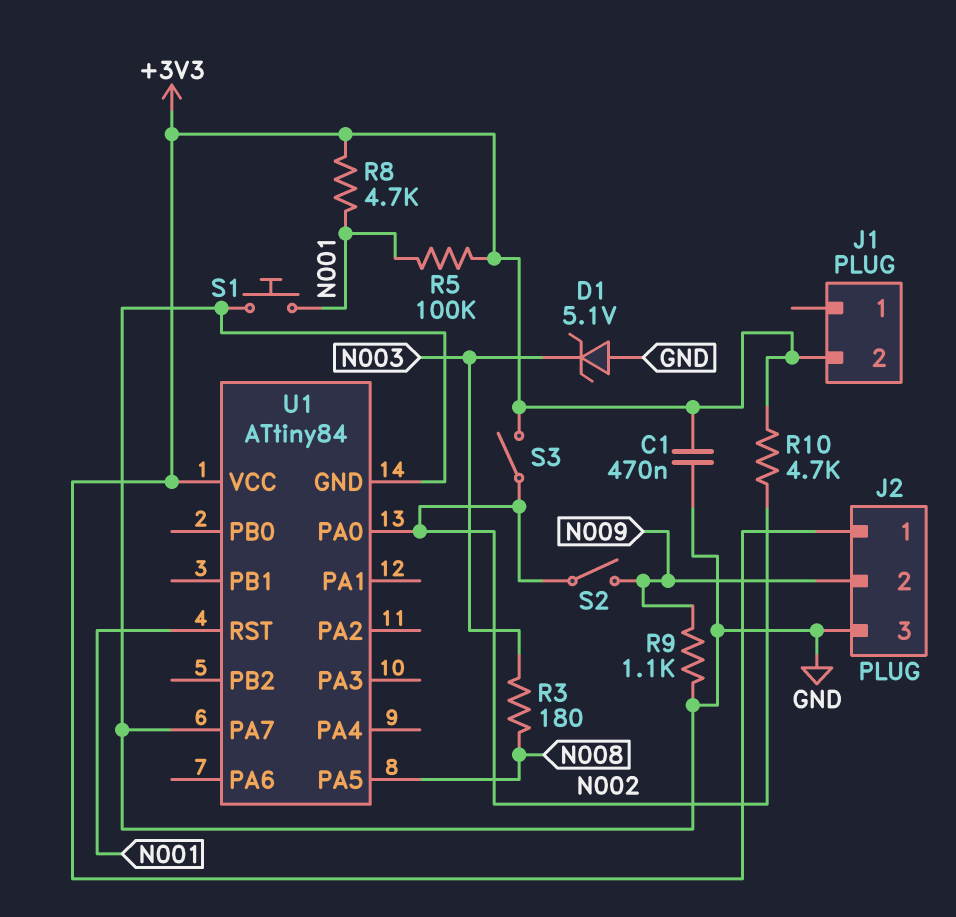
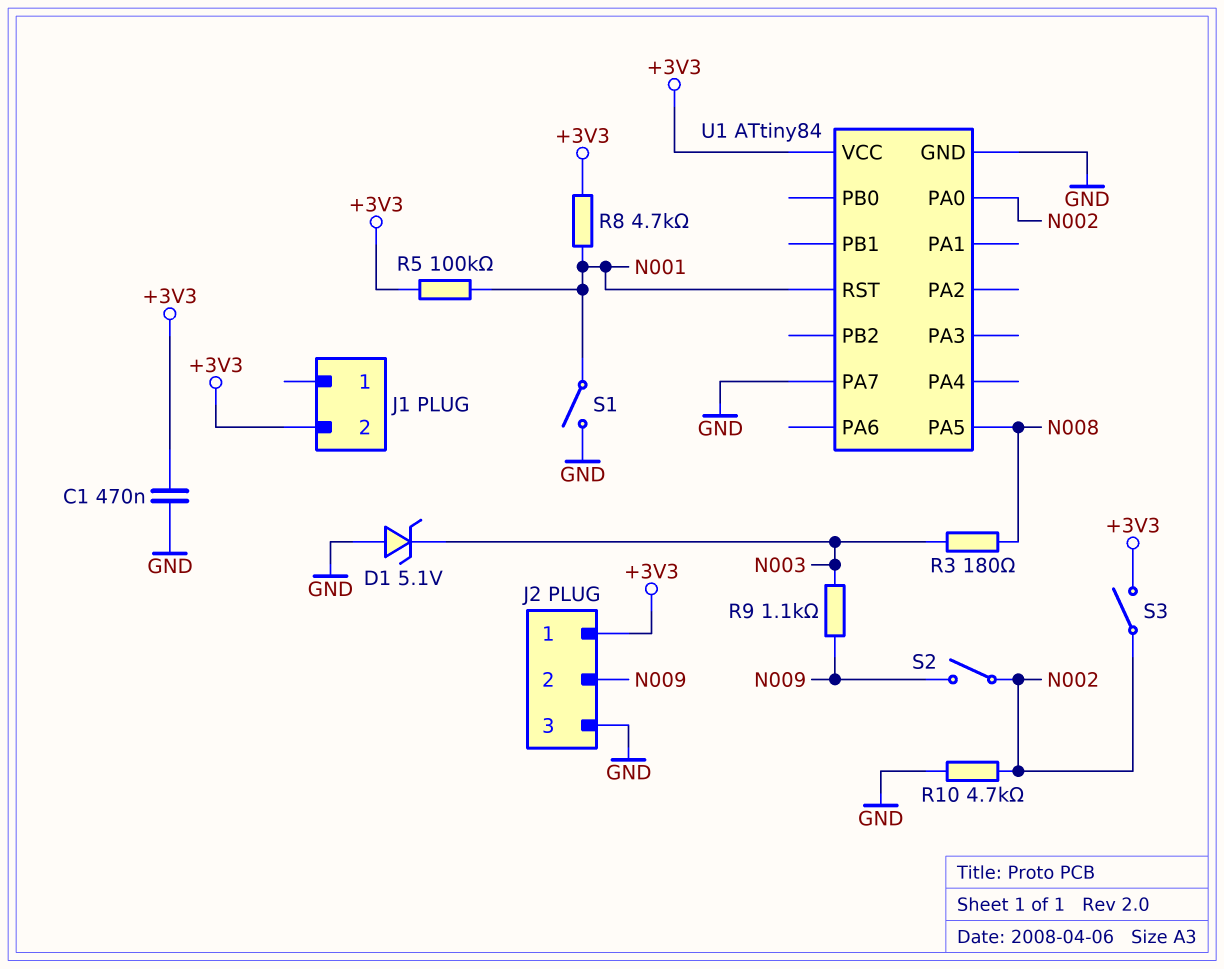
R9: 1.1k (GND, N009) -> 1.1k (N003, N009)
R10: 4.7k (+3V3, N002) -> 4.7k (GND, N002)
S1: button (GND, N001) -> switch (GND, N001)

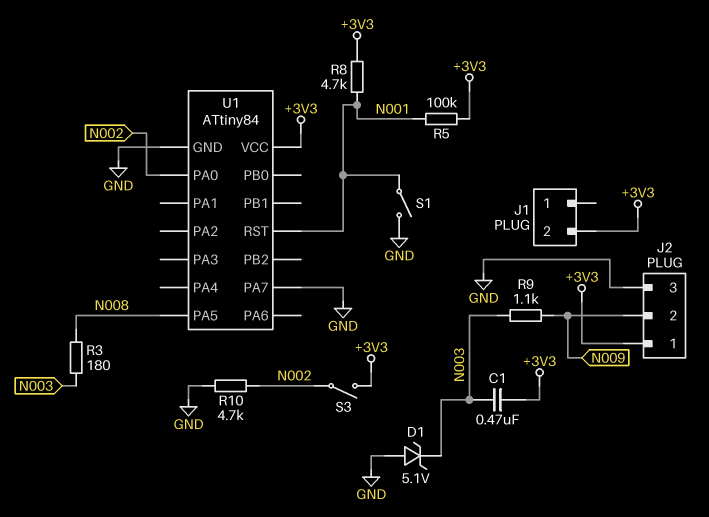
C1: 470nF (+3V3, GND) -> 470nF (+3V3, N003)
S2: switch (N002, N009) -> none

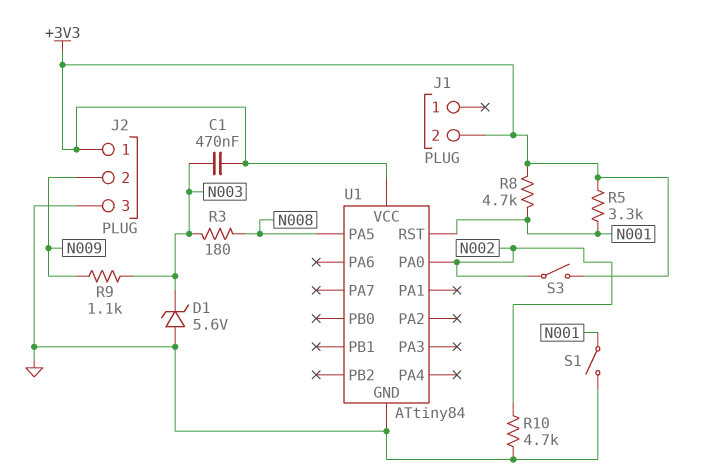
D1: zener 5.1V (A GND, K N003) -> zener 5.6V (A GND, K N003)
R5: 100k (+3V3, N001) -> 3.3k (+3V3, N001)
U1 pin PA7: GND -> none

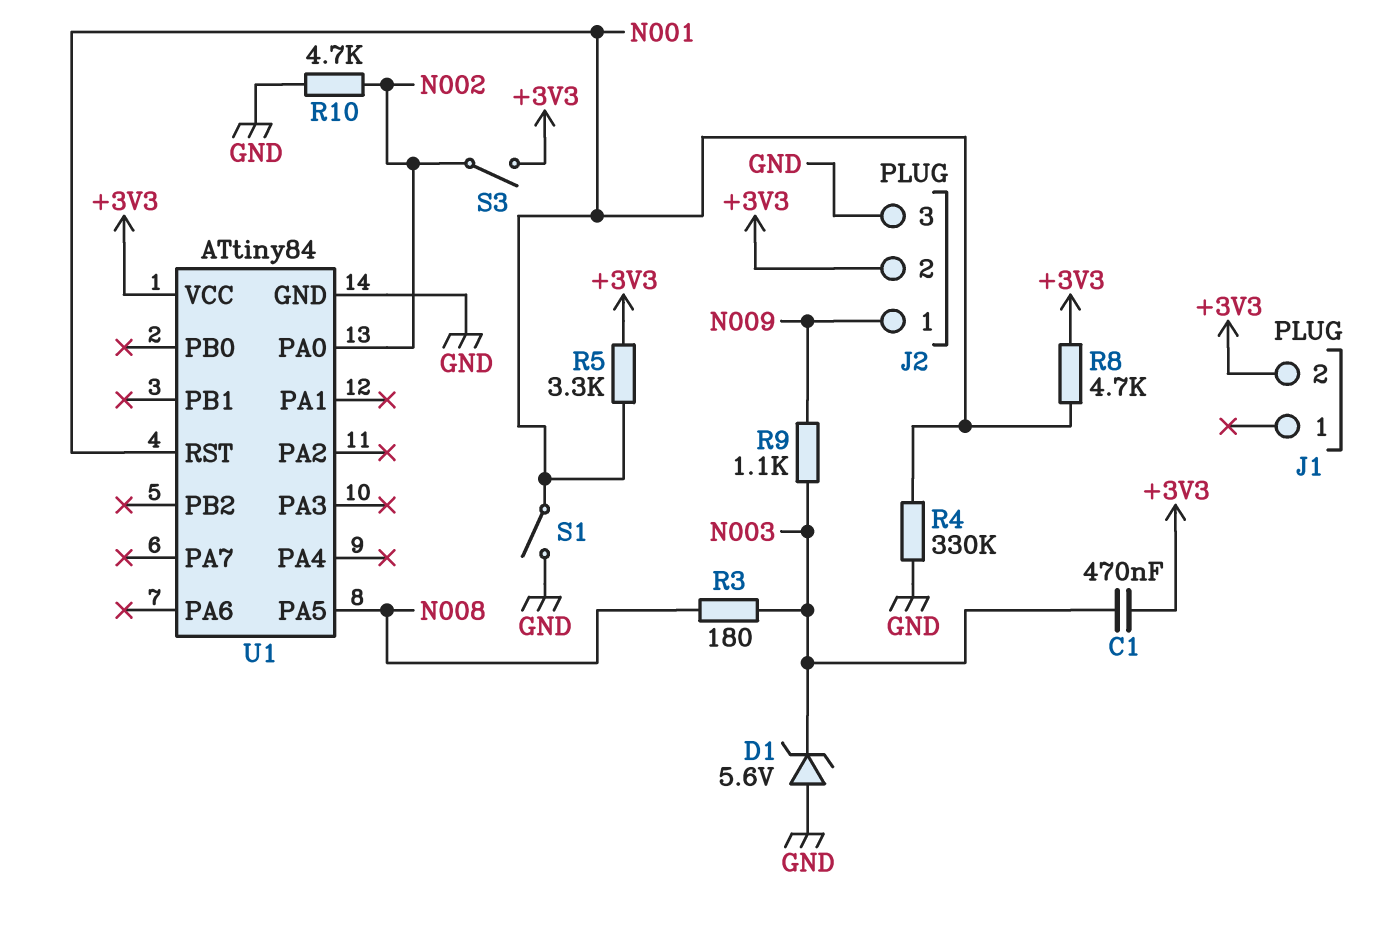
J2 pin 1: +3V3 -> N009
J2 pin 2: N009 -> +3V3
R4: none -> 330k (GND, N001)

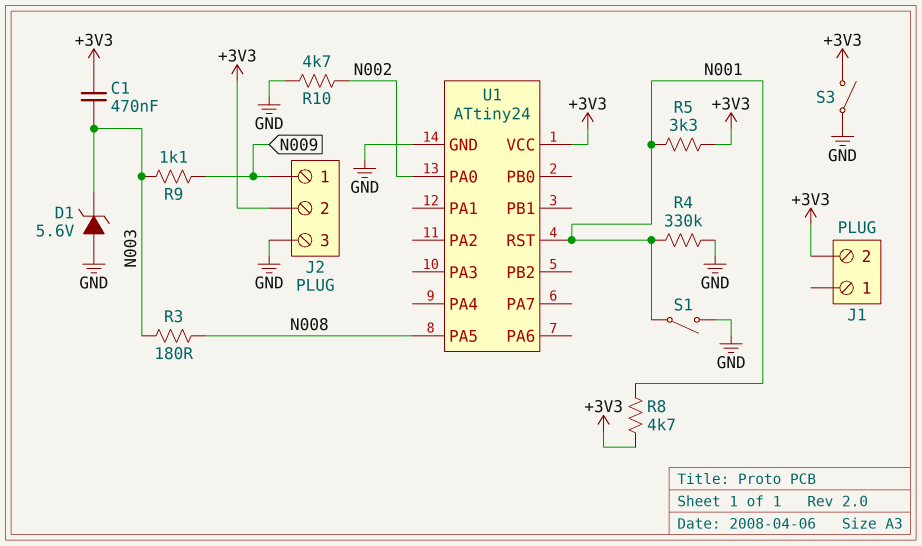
S3: switch (+3V3, N002) -> switch (+3V3, GND)
U1: ATtiny84 -> ATtiny24

